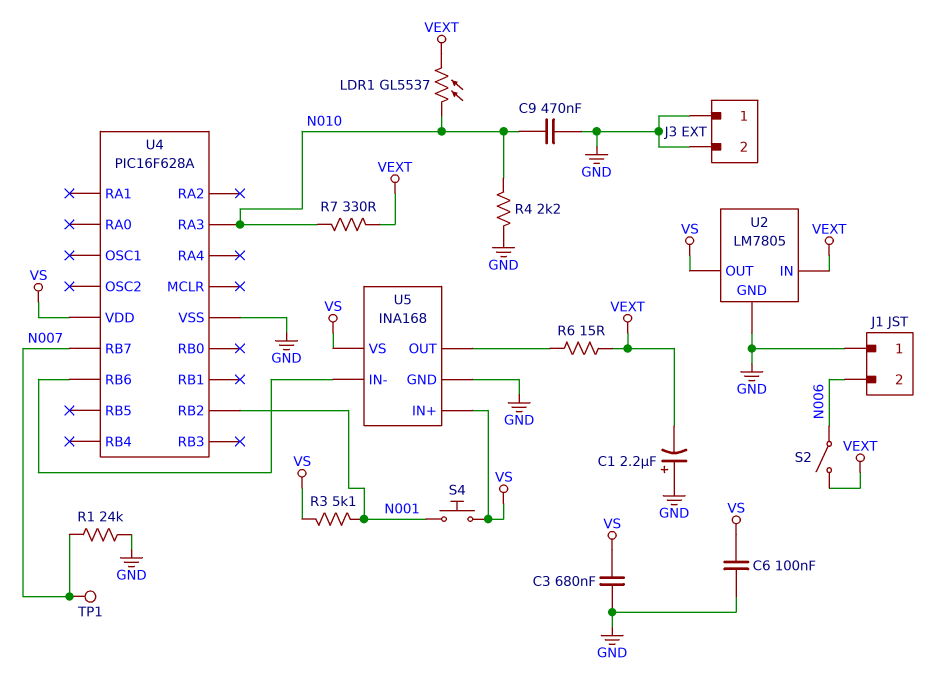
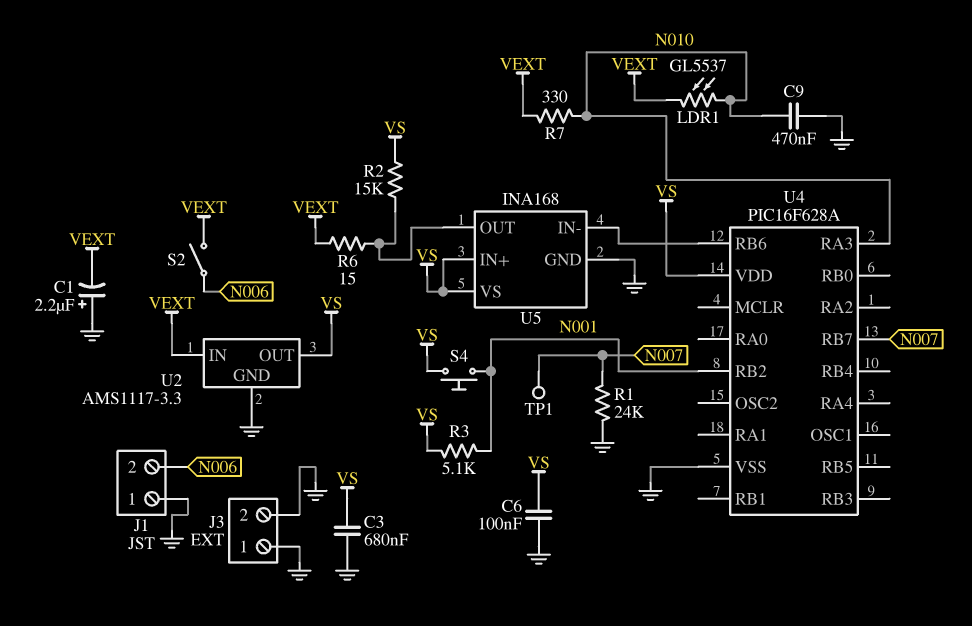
R2: none -> 15k (U5/OUT, VS)
R4: 2.2k (GND, N010) -> none
U2: LM7805 -> AMS1117-3.3

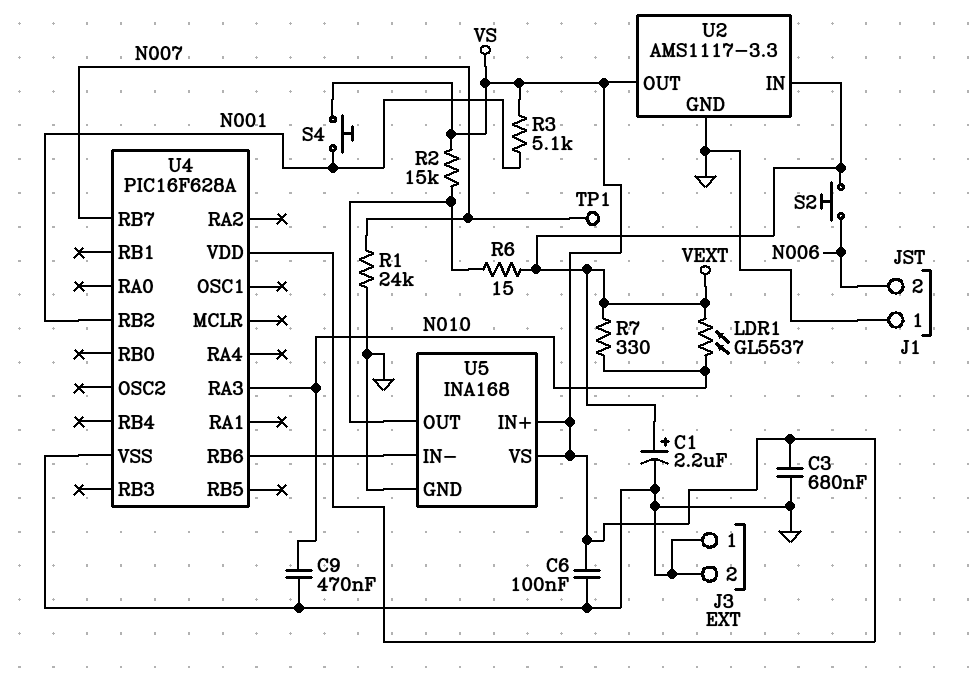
C1: 2.2uF (plus GND, minus VEXT) -> 2.2uF (plus VEXT, minus GND)
S2: switch (N006, VEXT) -> button (N006, VEXT)

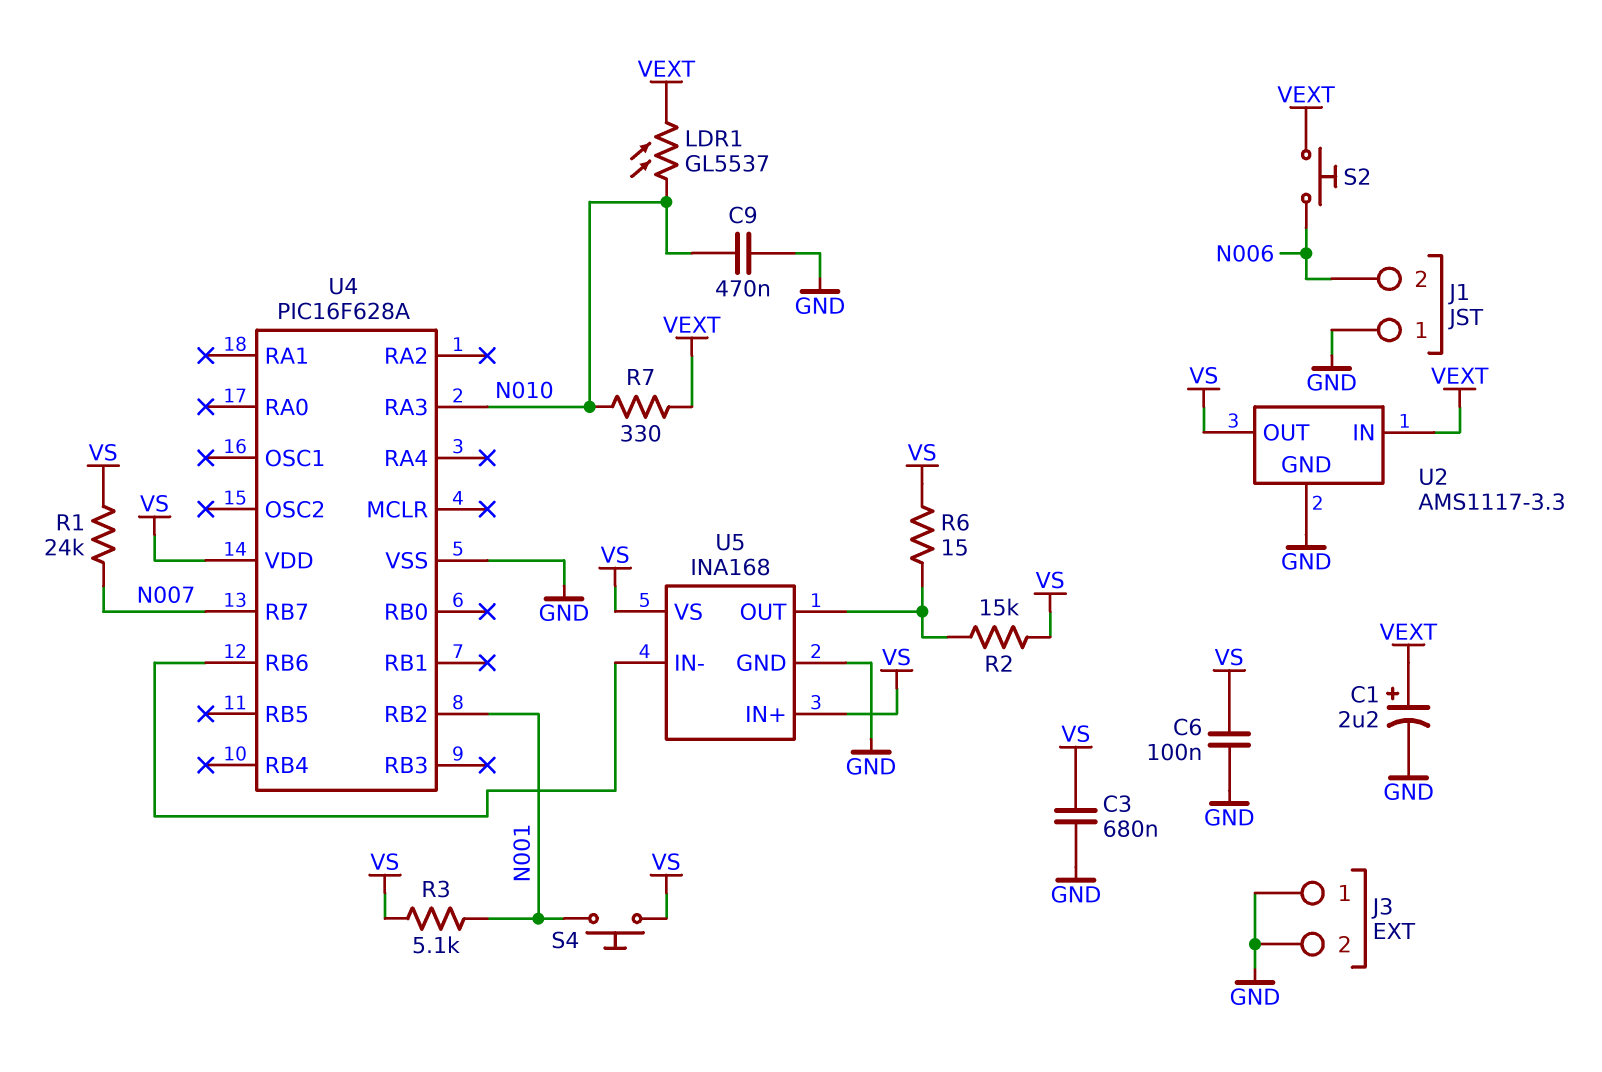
R1: 24k (GND, N007) -> 24k (N007, VS)
R6: 15 (U5/OUT, VEXT) -> 15 (U5/OUT, VS)
TP1: test point (N007) -> none

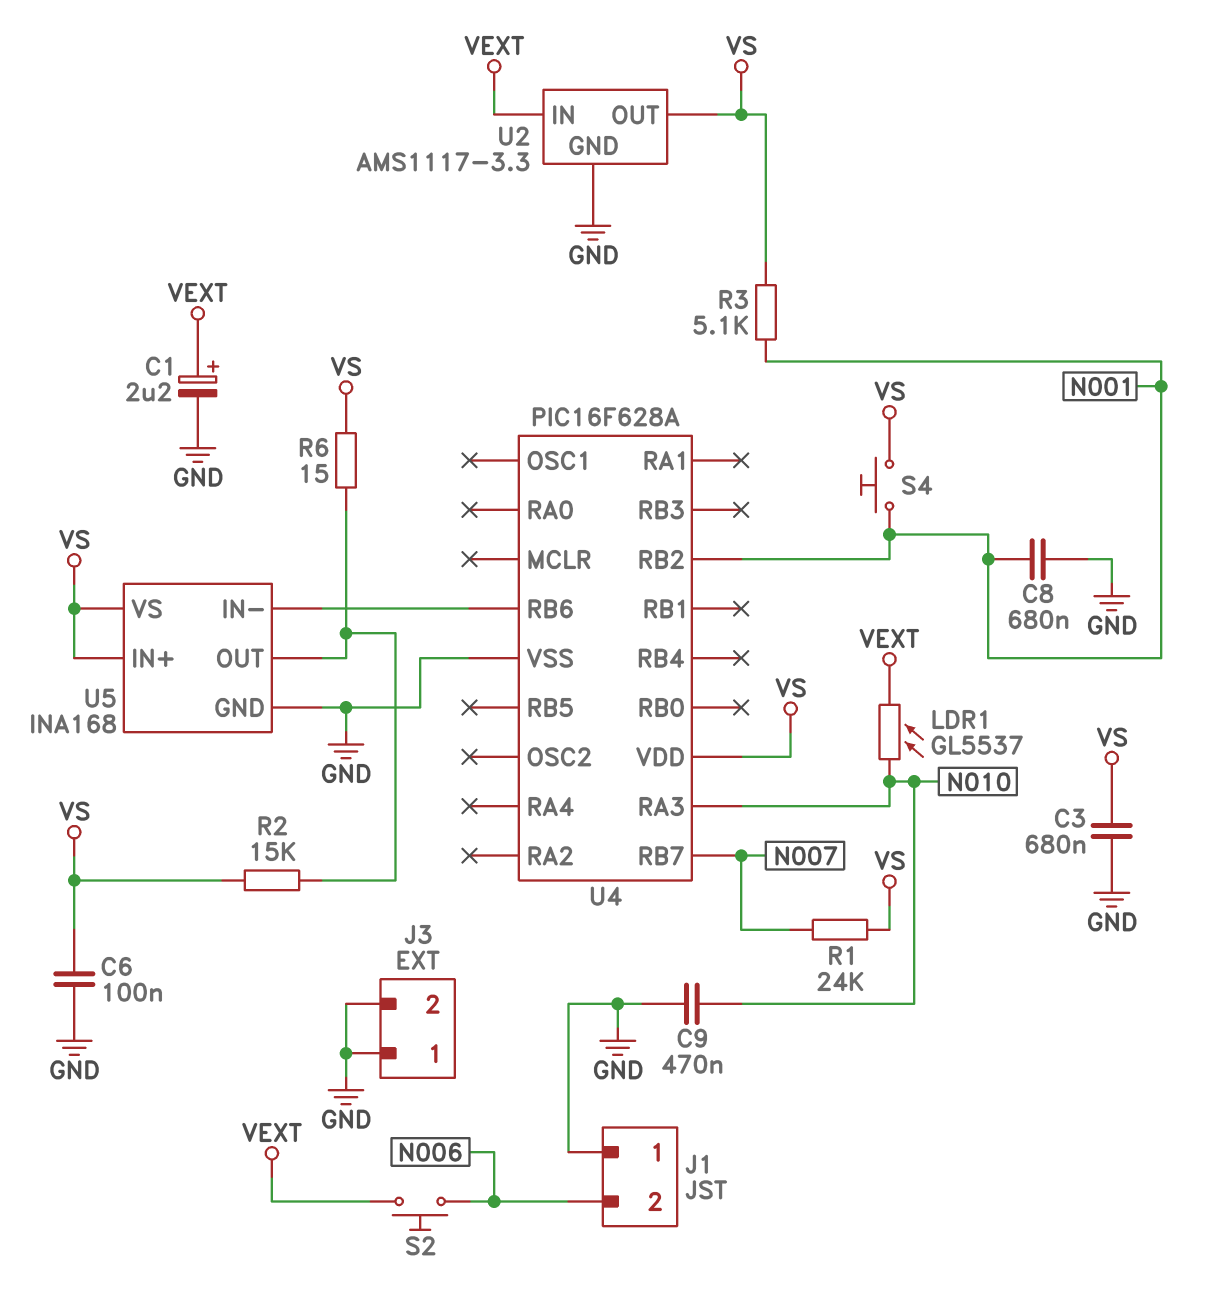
C8: none -> 680nF (GND, N001)
R7: 330 (N010, VEXT) -> none

